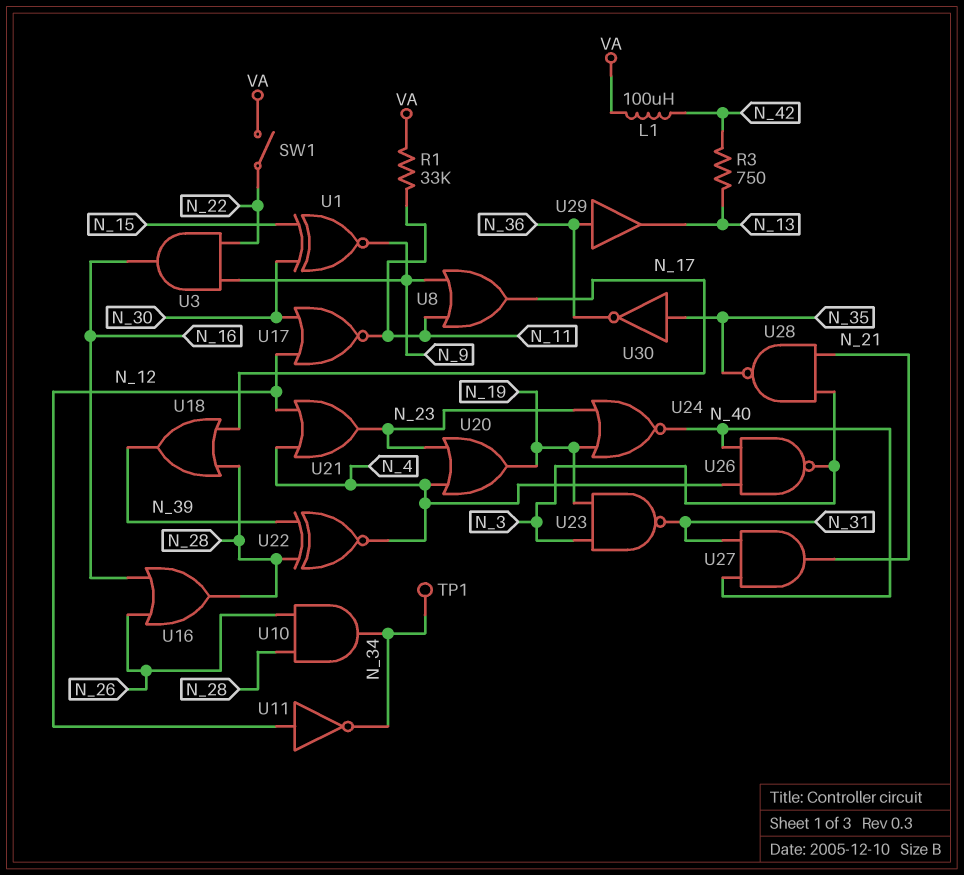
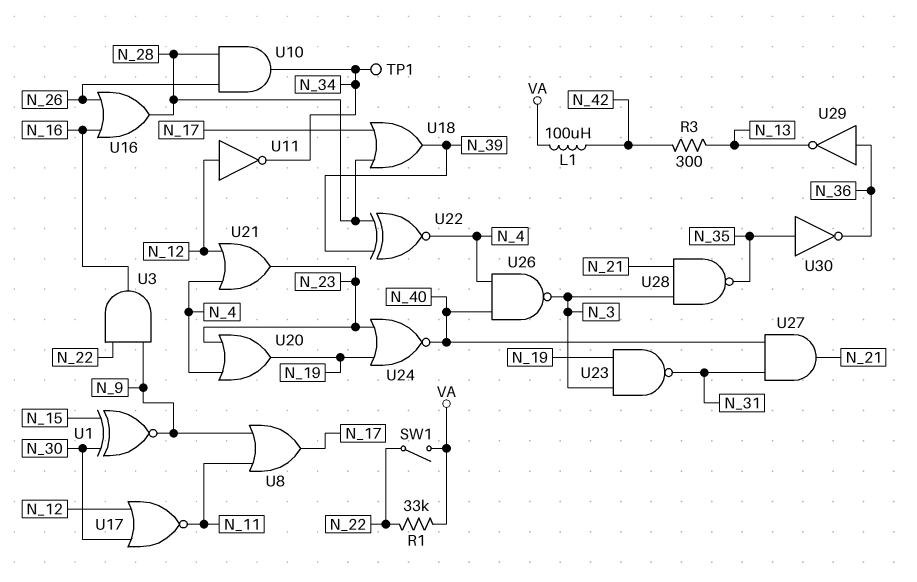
R1: 33k (N_11, VA) -> 33k (N_22, VA)
R3: 750 (N_13, N_42) -> 300 (N_13, N_42)
U29: buffer (in N_36, out N_13) -> NOT (in N_36, out N_13)

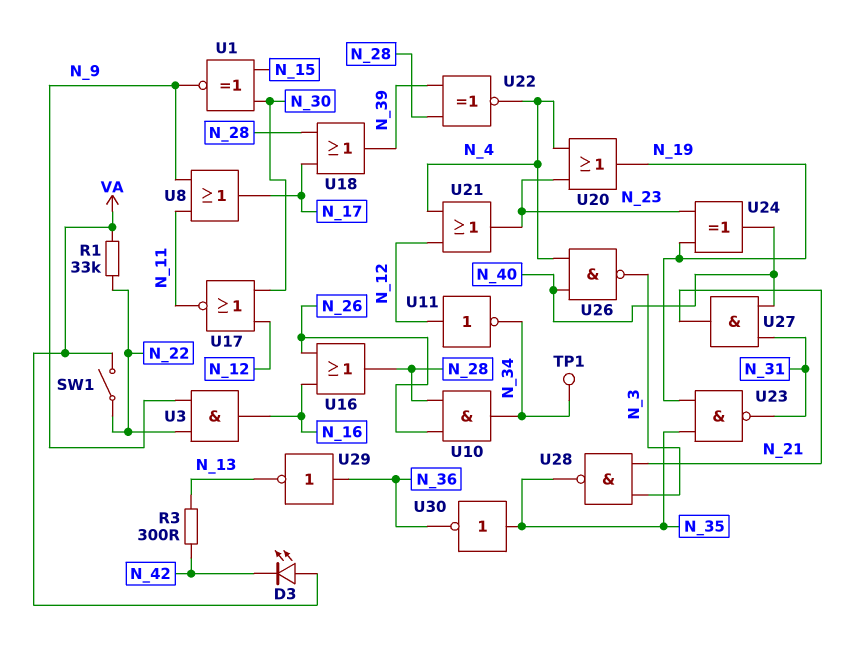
D3: none -> LED (A VA, K N_42)
L1: 100uH (N_42, VA) -> none
U23: NAND (in N_3, in N_19, out N_31) -> NAND (in N_19, in N_35, out N_31)
U24: NOR (in N_19, in N_23, out N_40) -> XOR (in N_19, in N_23, out N_40)

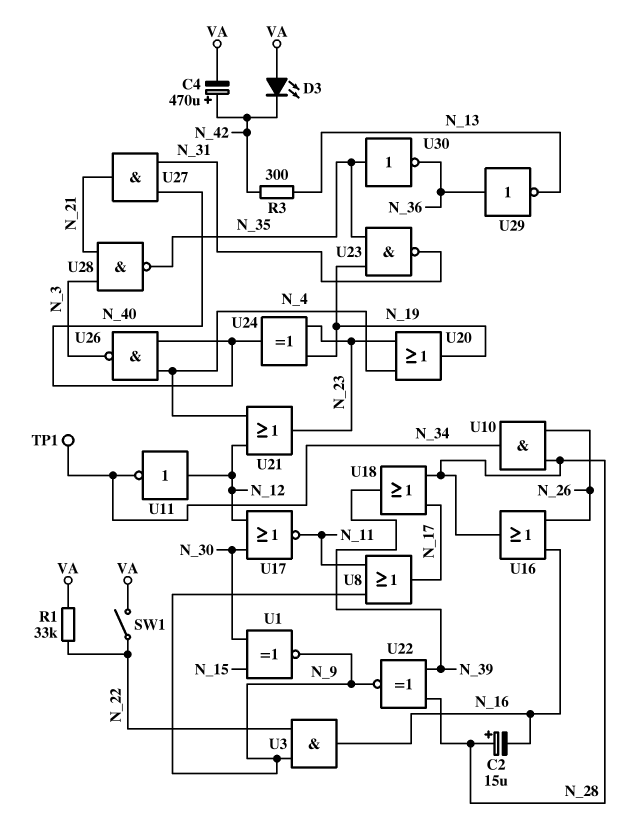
C2: none -> 15uF (plus N_28, minus N_16)
C4: none -> 470uF (plus N_42, minus VA)
U22: XNOR (in N_28, in N_39, out N_4) -> XNOR (in N_28, in N_39, out N_9)

